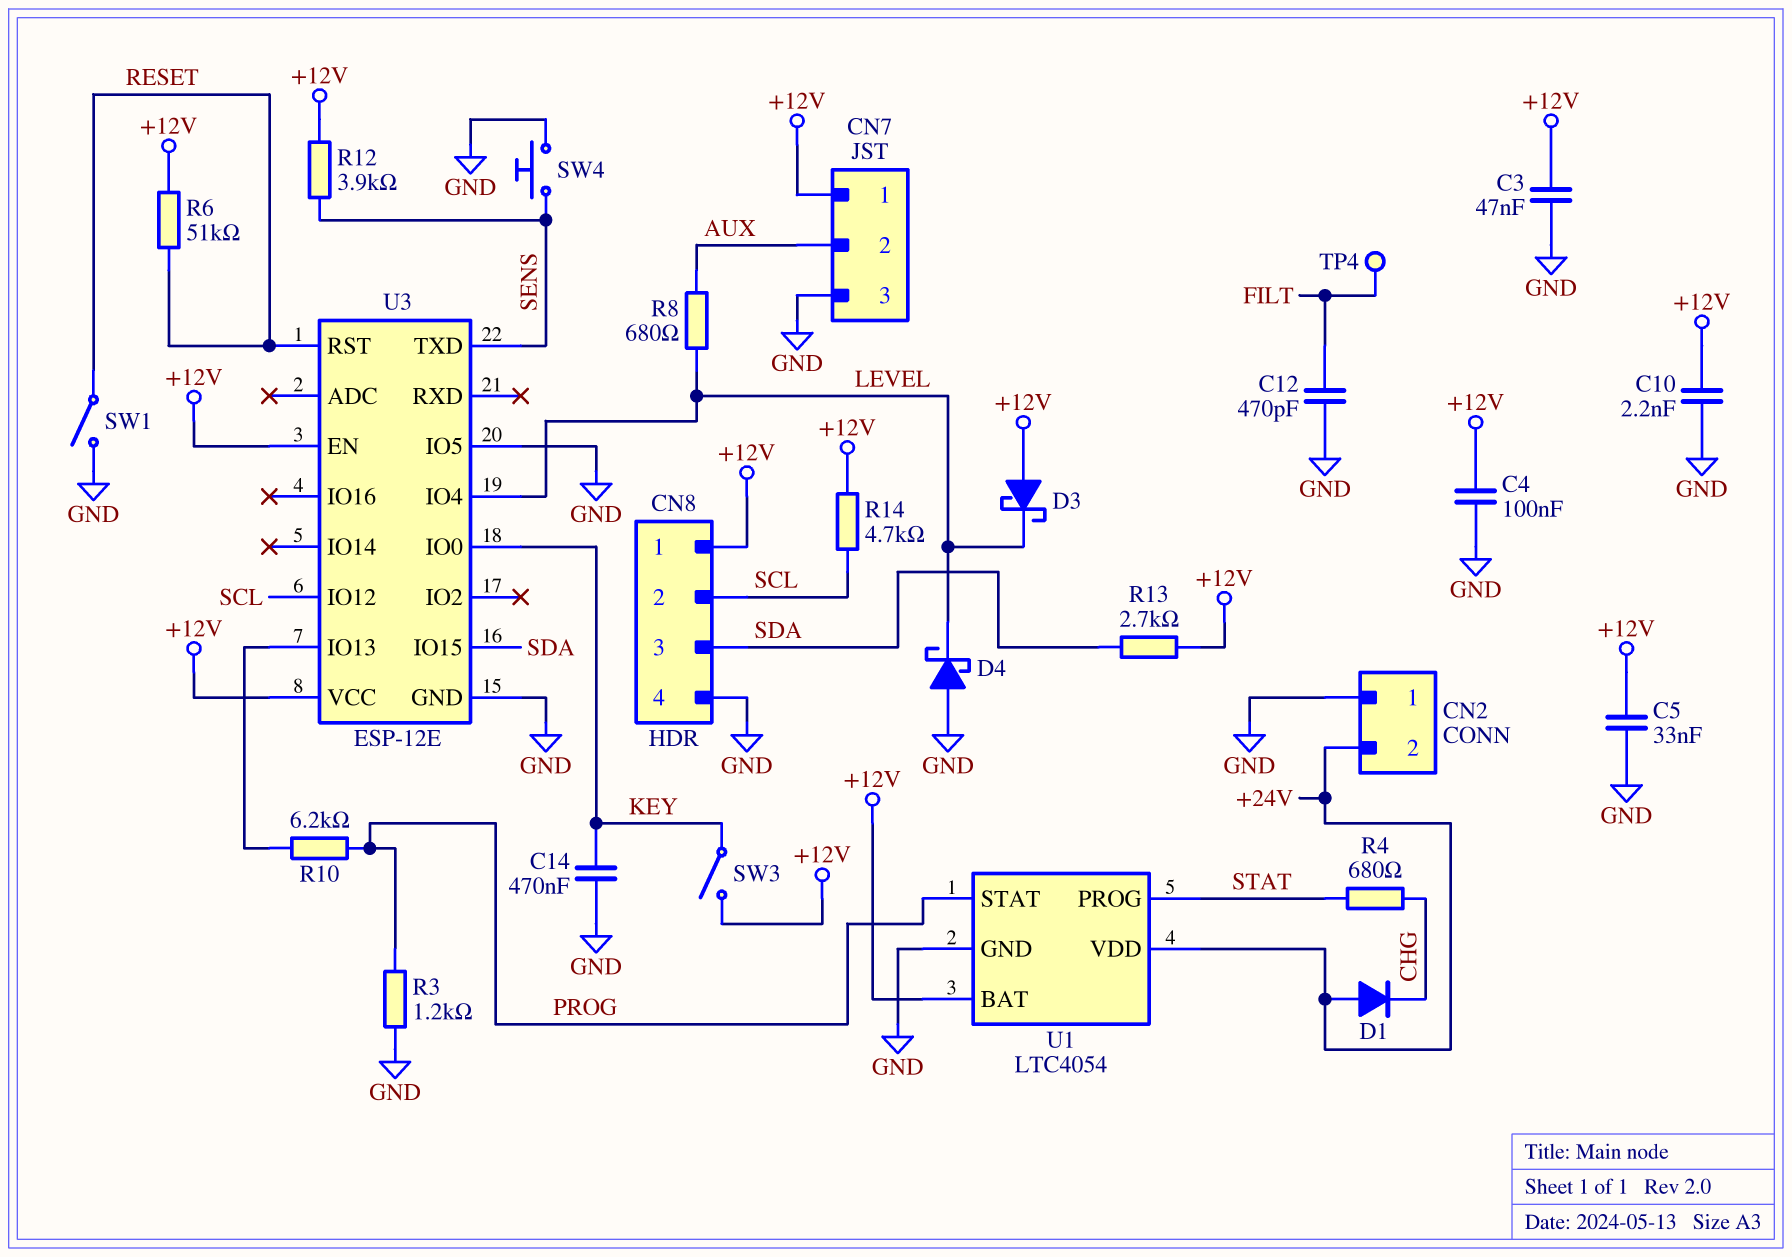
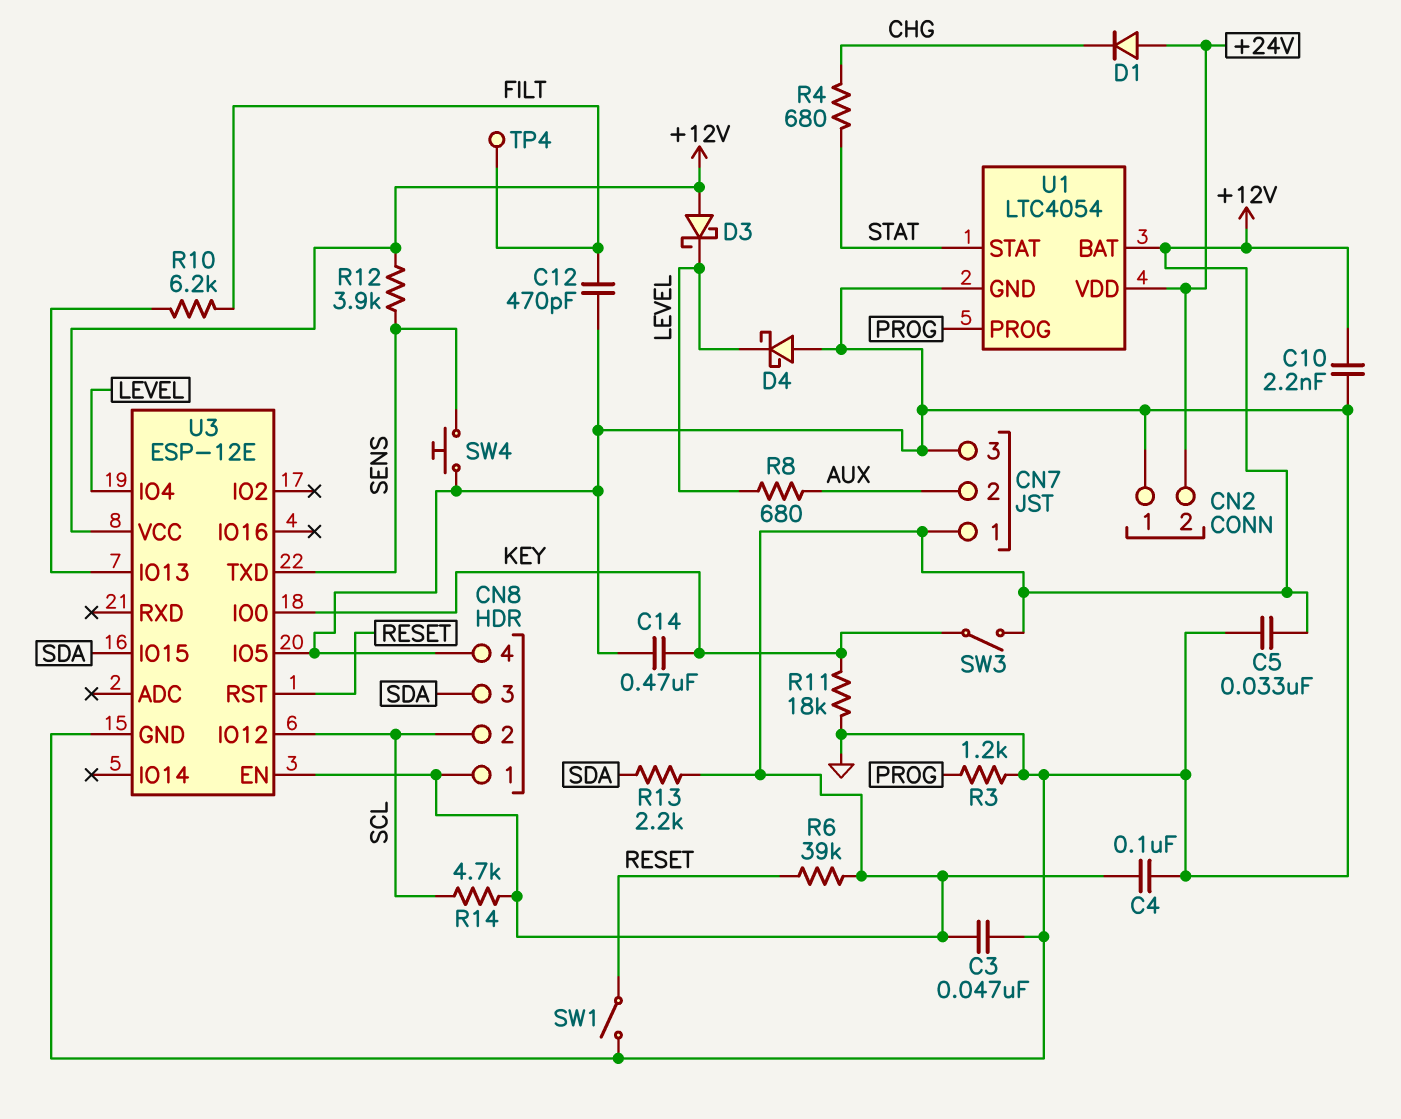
R6: 51k (+12V, RESET) -> 39k (+12V, RESET)
R10: 6.2k (PROG, U3/IO13) -> 6.2k (FILT, U3/IO13)
R11: none -> 18k (GND, KEY)
R13: 2.7k (+12V, SDA) -> 2.2k (+12V, SDA)
U1 pin PROG: STAT -> PROG
U1 pin STAT: PROG -> STAT

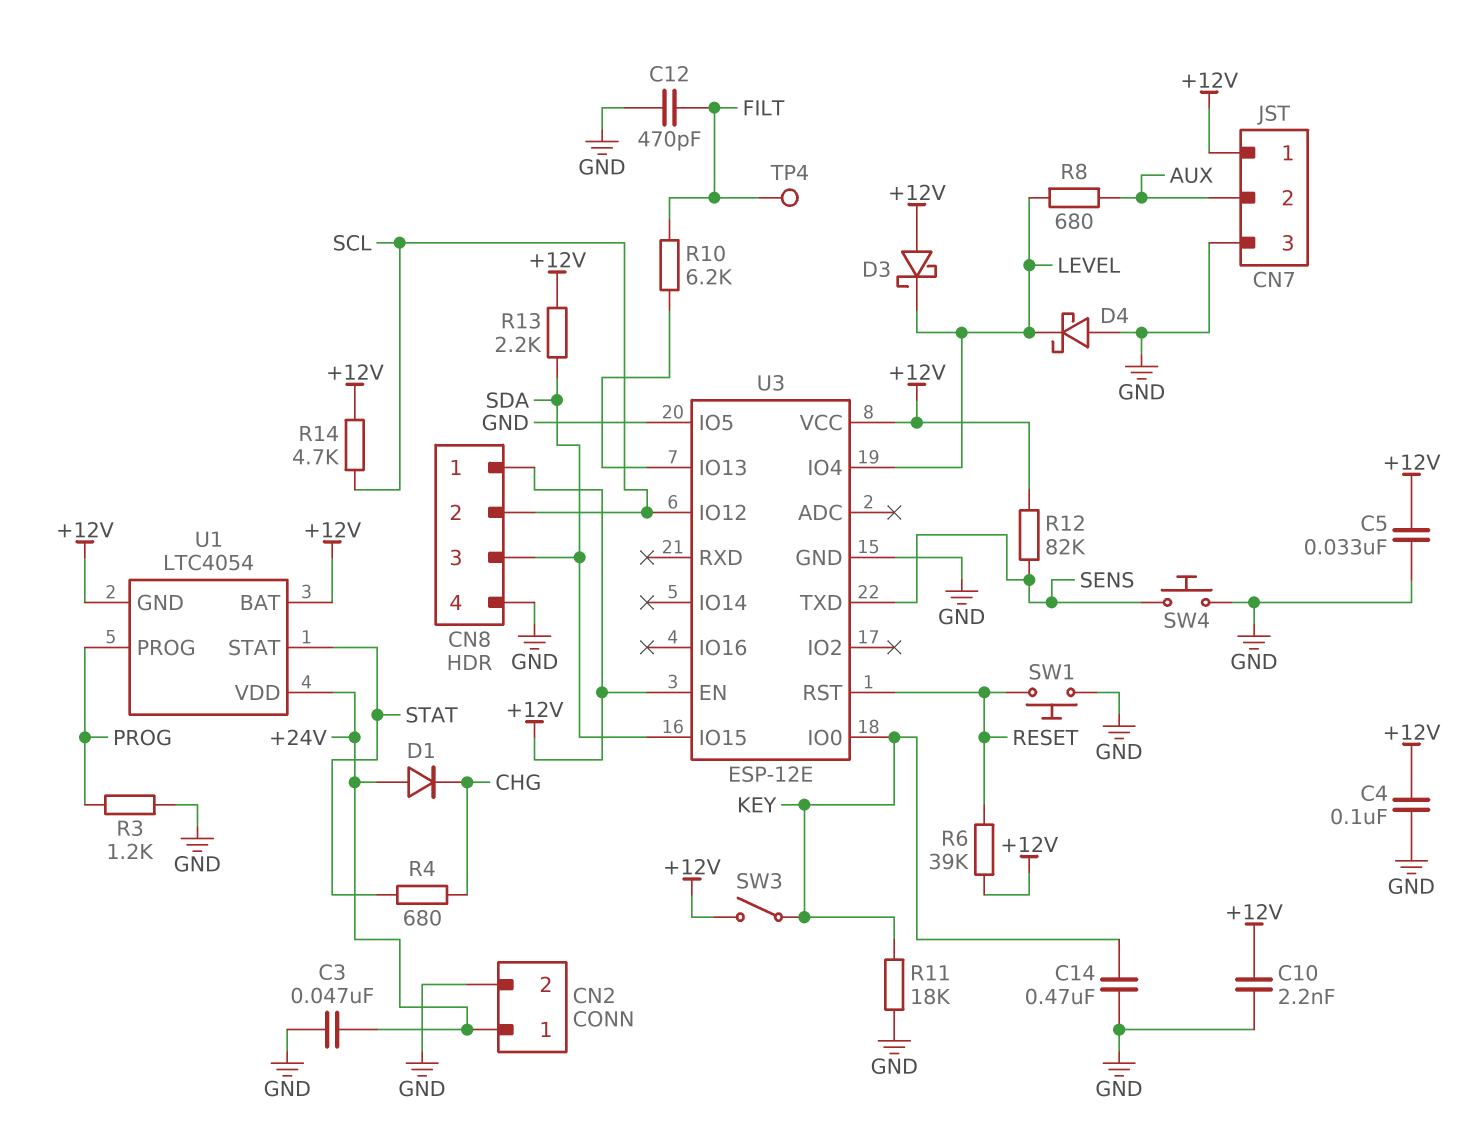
C3: 47nF (+12V, GND) -> 47nF (+24V, GND)
CN2 pin 1: GND -> +24V
CN2 pin 2: +24V -> GND
R12: 3.9k (+12V, SENS) -> 82k (+12V, SENS)
SW1: switch (GND, RESET) -> button (GND, RESET)
U1 pin GND: GND -> +12V

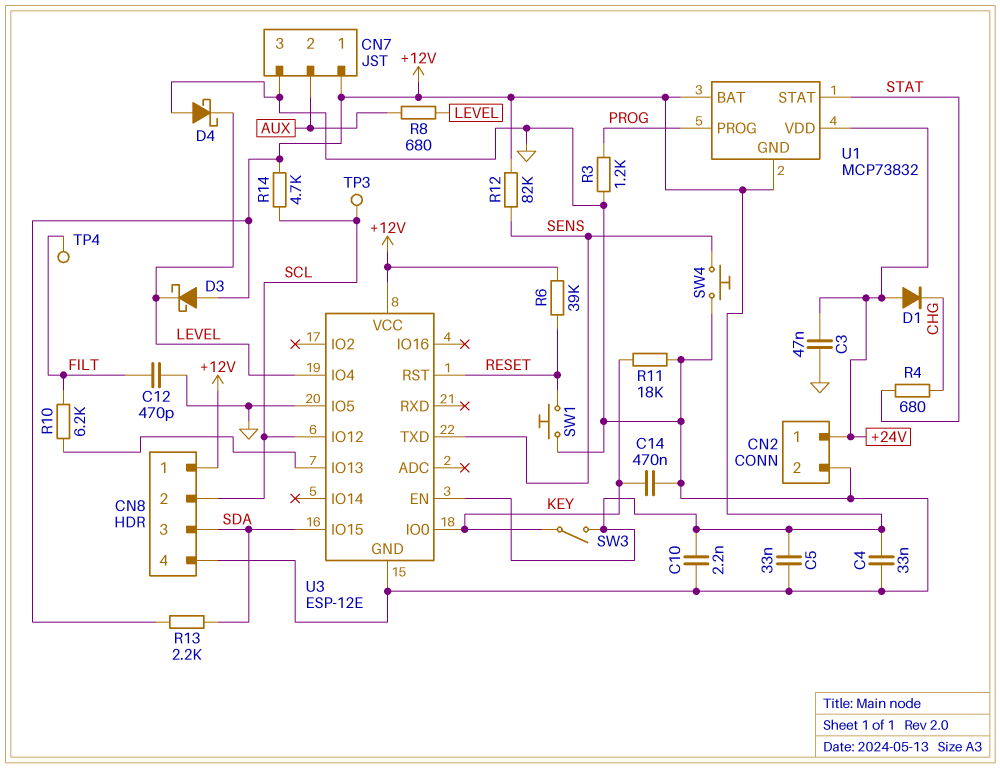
C4: 100nF (+12V, GND) -> 33nF (+12V, GND)
TP3: none -> test point (SCL)
U1: LTC4054 -> MCP73832

